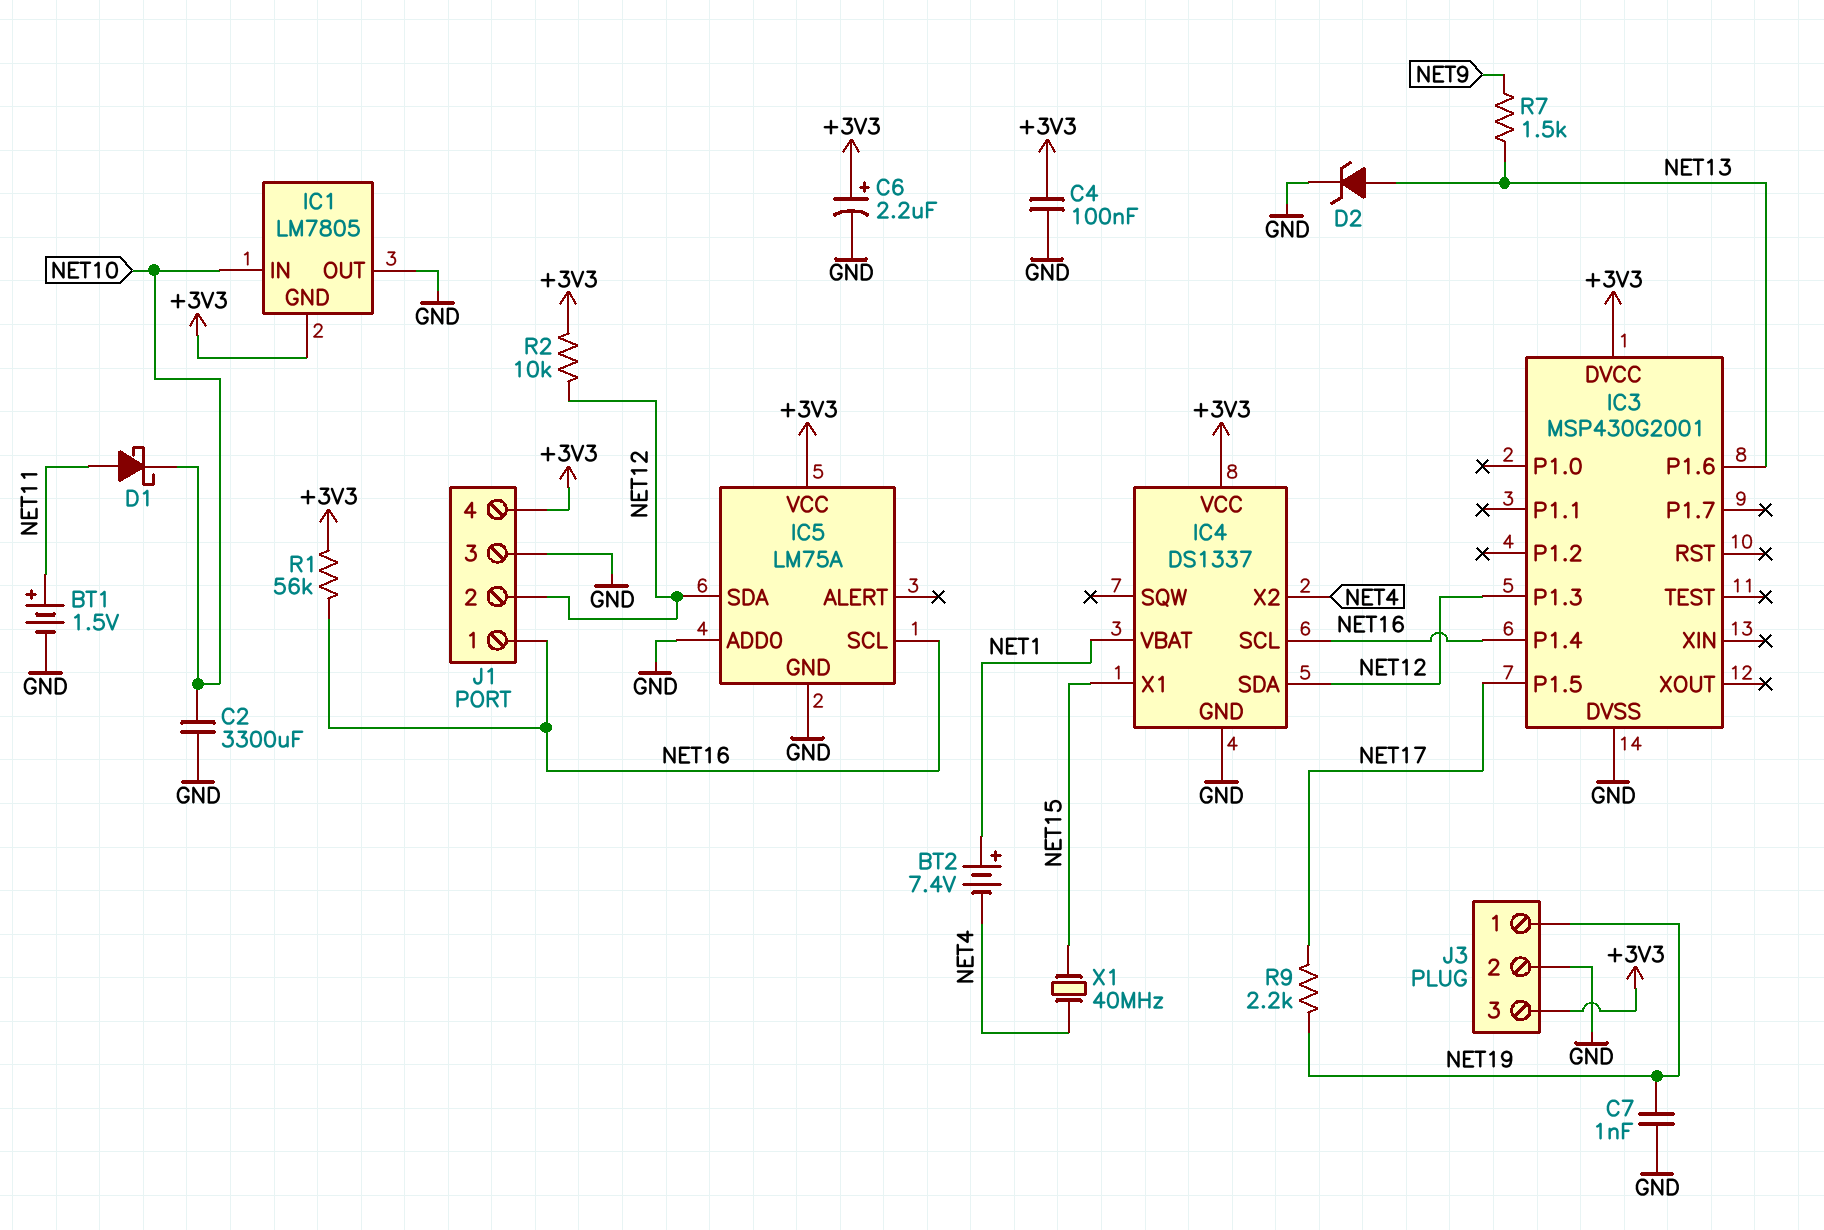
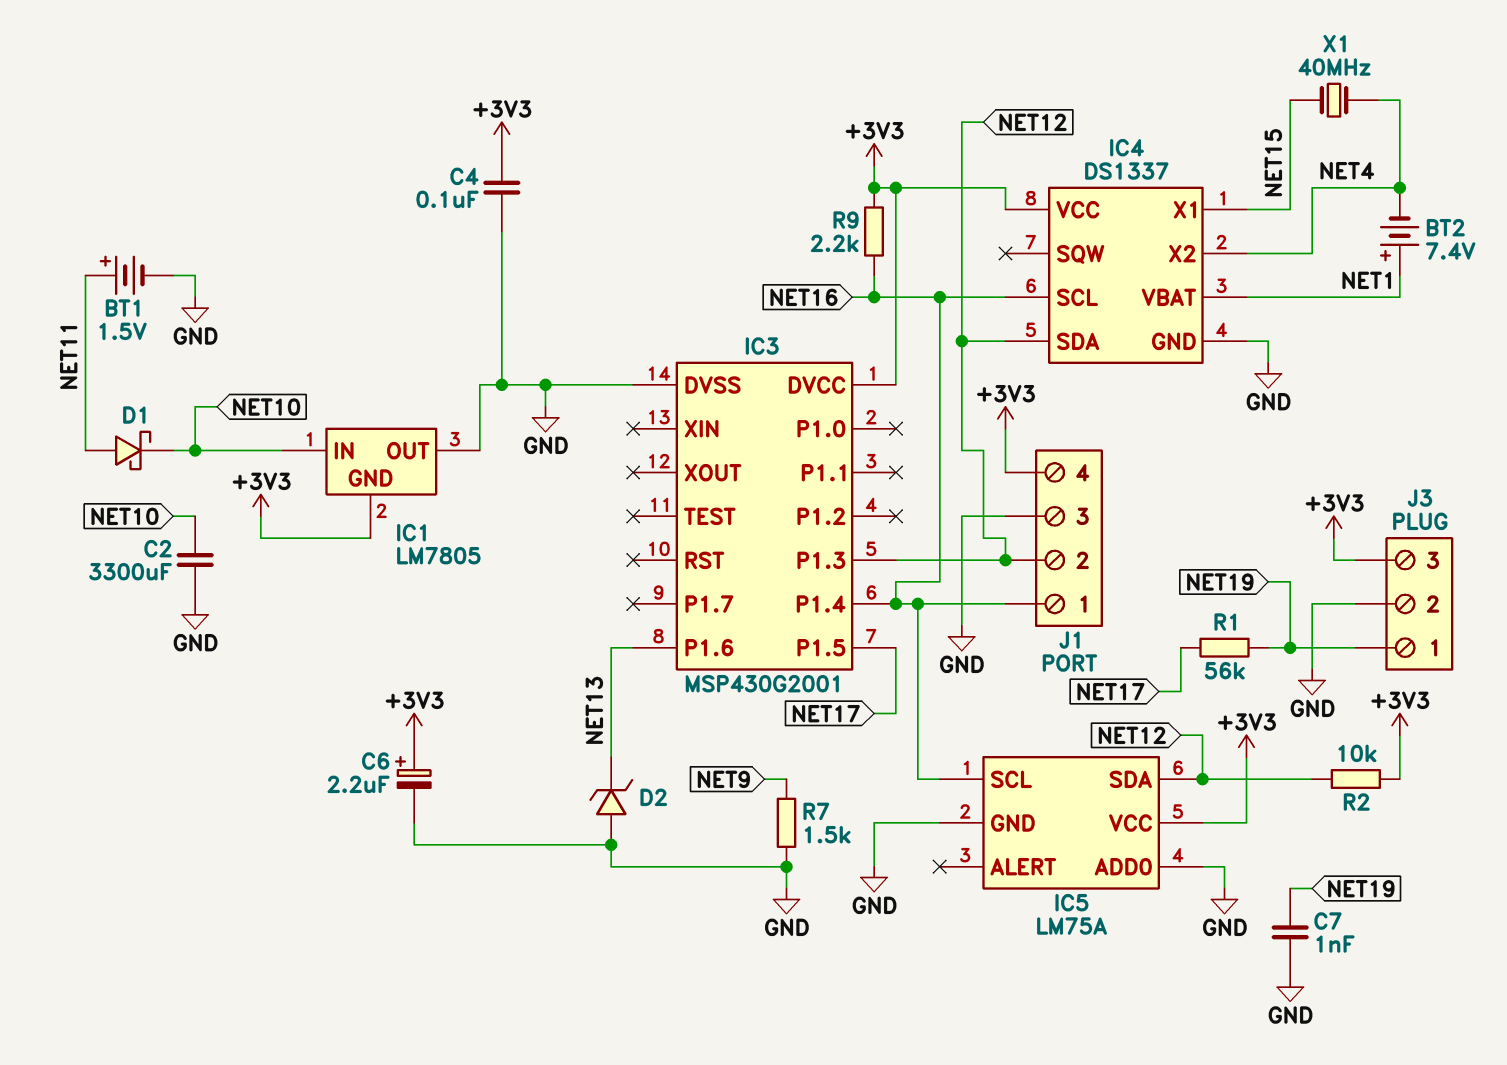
D2: zener (A NET13, K GND) -> zener (A GND, K NET13)
R1: 56k (+3V3, NET16) -> 56k (NET17, NET19)
R7: 1.5k (NET9, NET13) -> 1.5k (GND, NET9)
R9: 2.2k (NET17, NET19) -> 2.2k (+3V3, NET16)

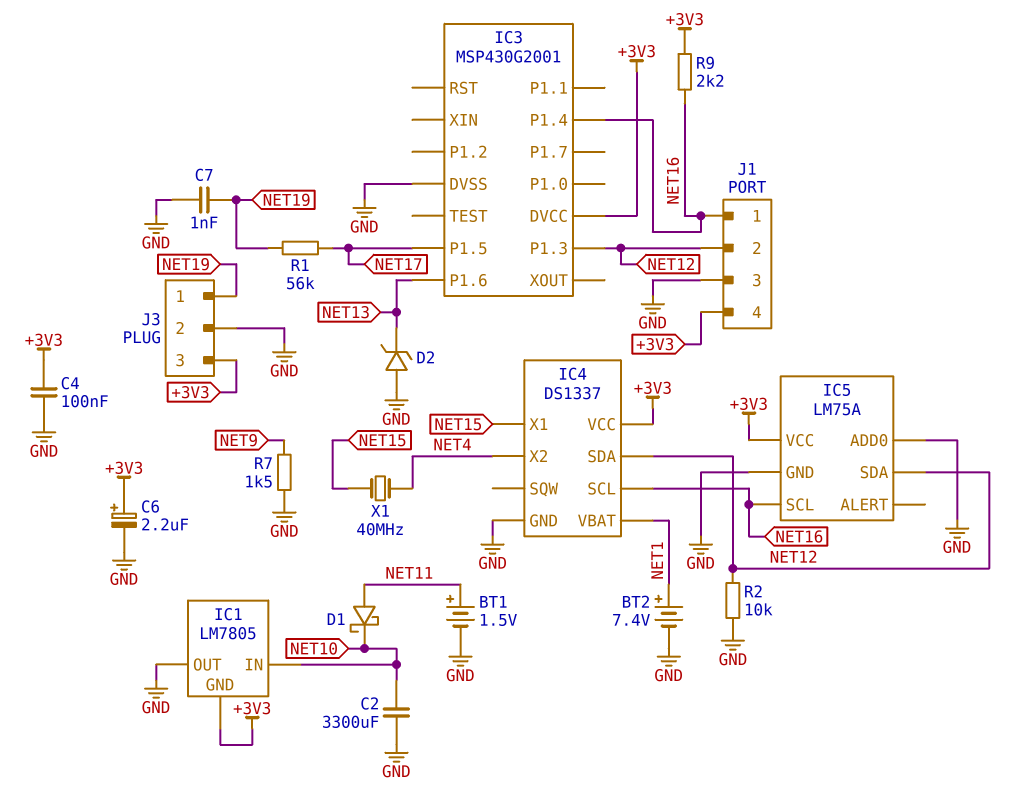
BT2: 7.4V (plus NET1, minus NET4) -> 7.4V (plus NET1, minus GND)
R2: 10k (+3V3, NET12) -> 10k (GND, NET12)

